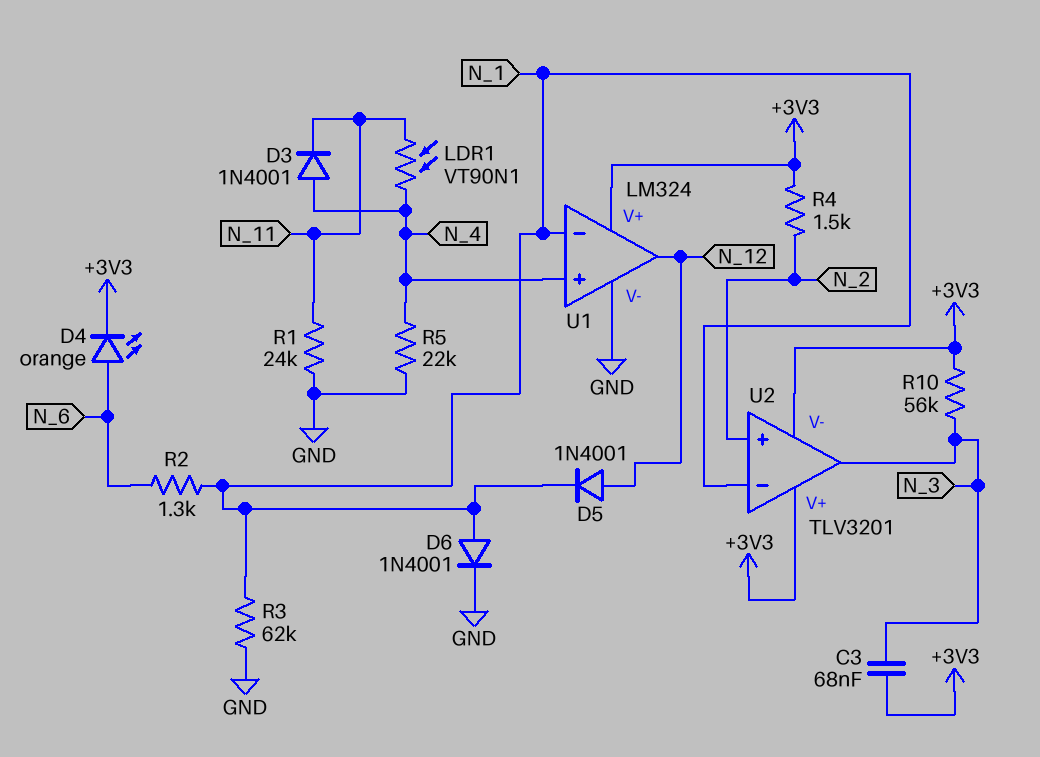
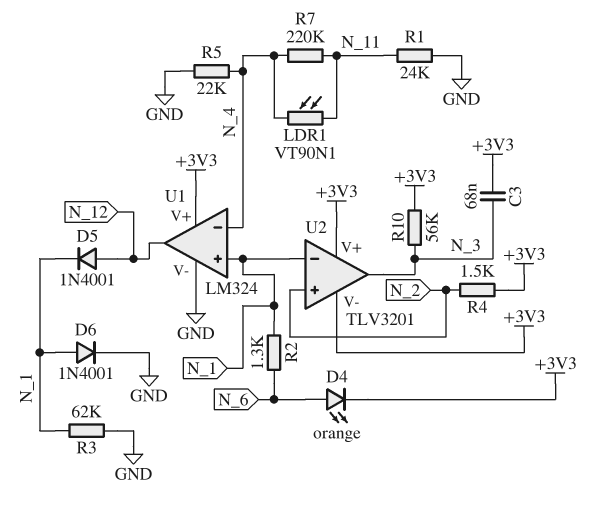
D3: diode 1N4001 (A N_4, K N_11) -> none
R7: none -> 220k (N_4, N_11)
U1 pin in+: N_4 -> N_1
U1 pin in-: N_1 -> N_4

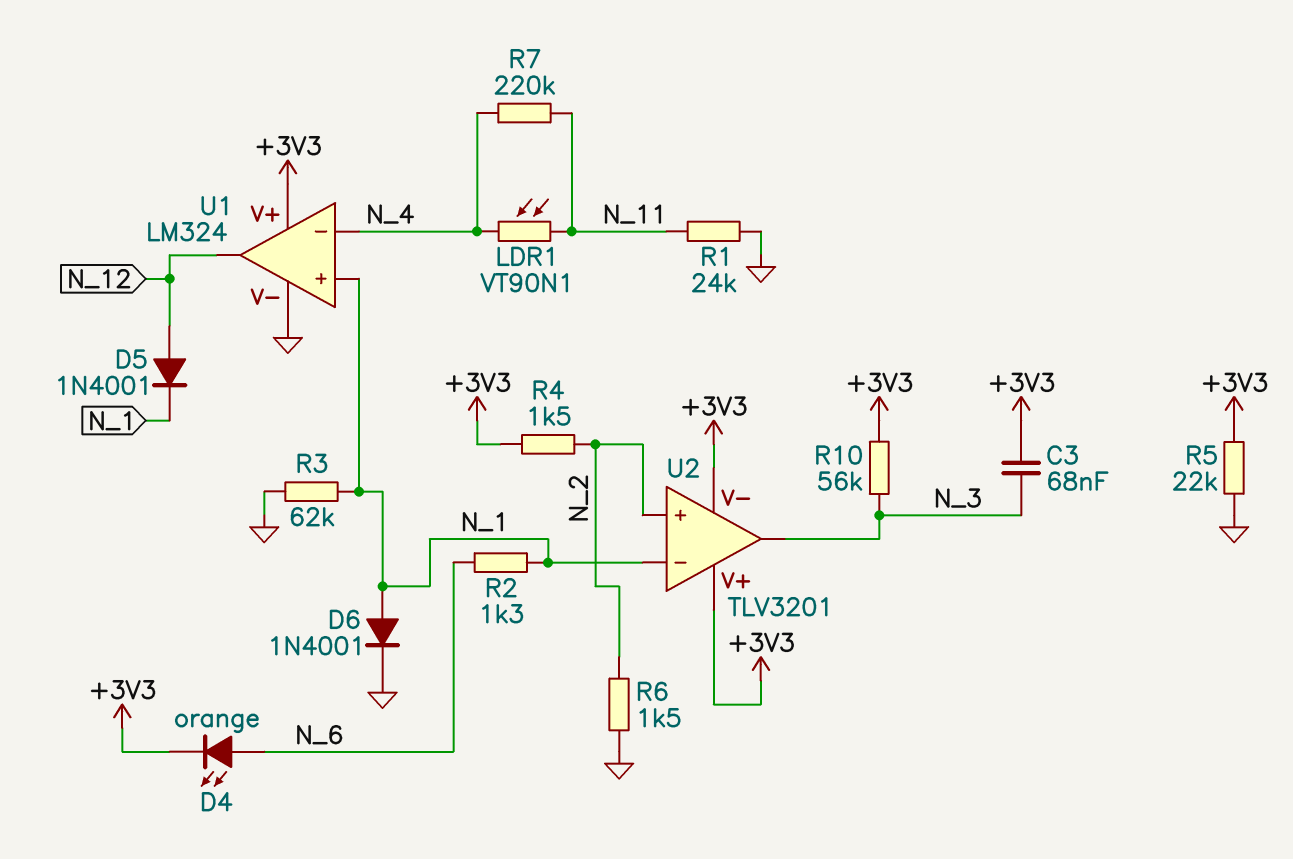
R5: 22k (GND, N_4) -> 22k (+3V3, GND)
R6: none -> 1.5k (GND, N_2)

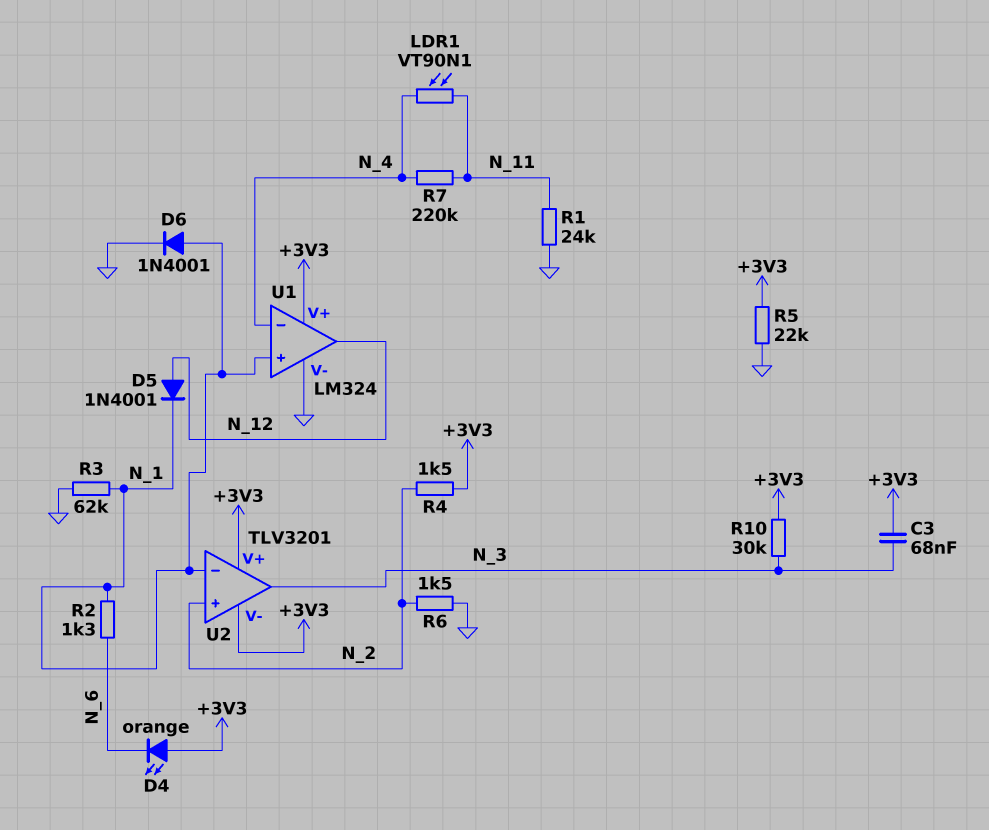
D4: LED orange (A N_6, K +3V3) -> LED orange (A +3V3, K N_6)
R10: 56k (+3V3, N_3) -> 30k (+3V3, N_3)

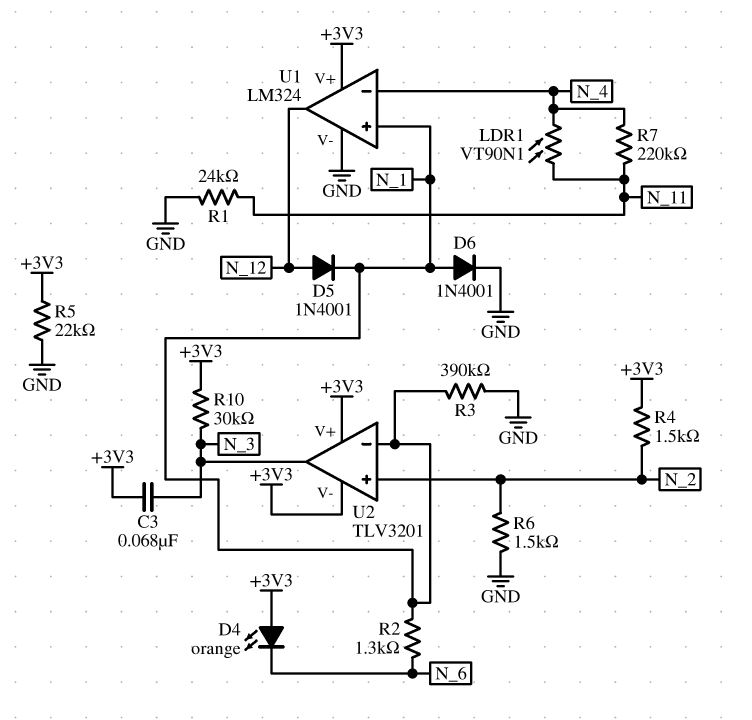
R3: 62k (GND, N_1) -> 390k (GND, N_1)

